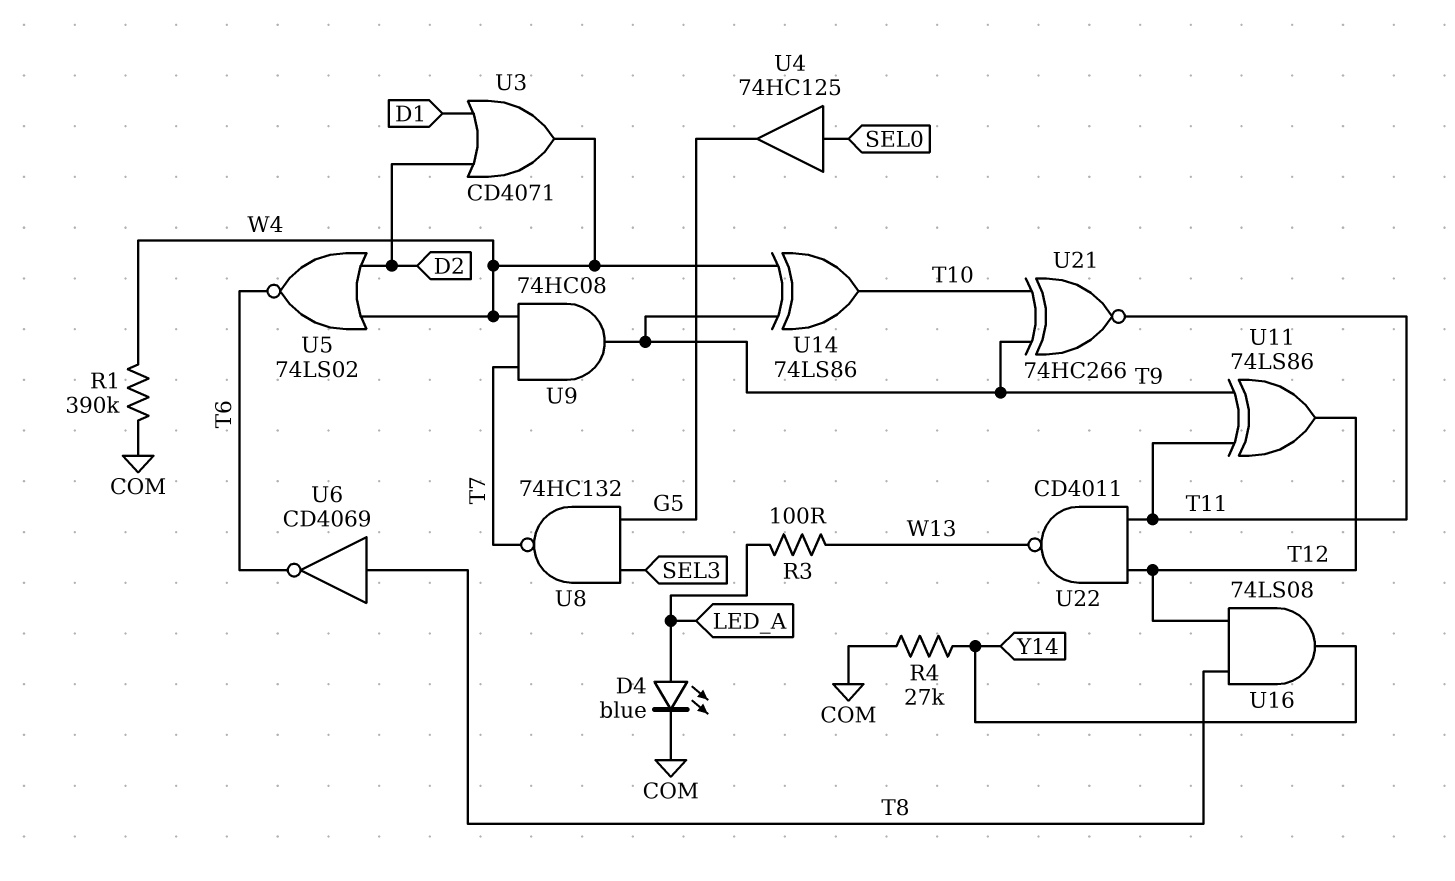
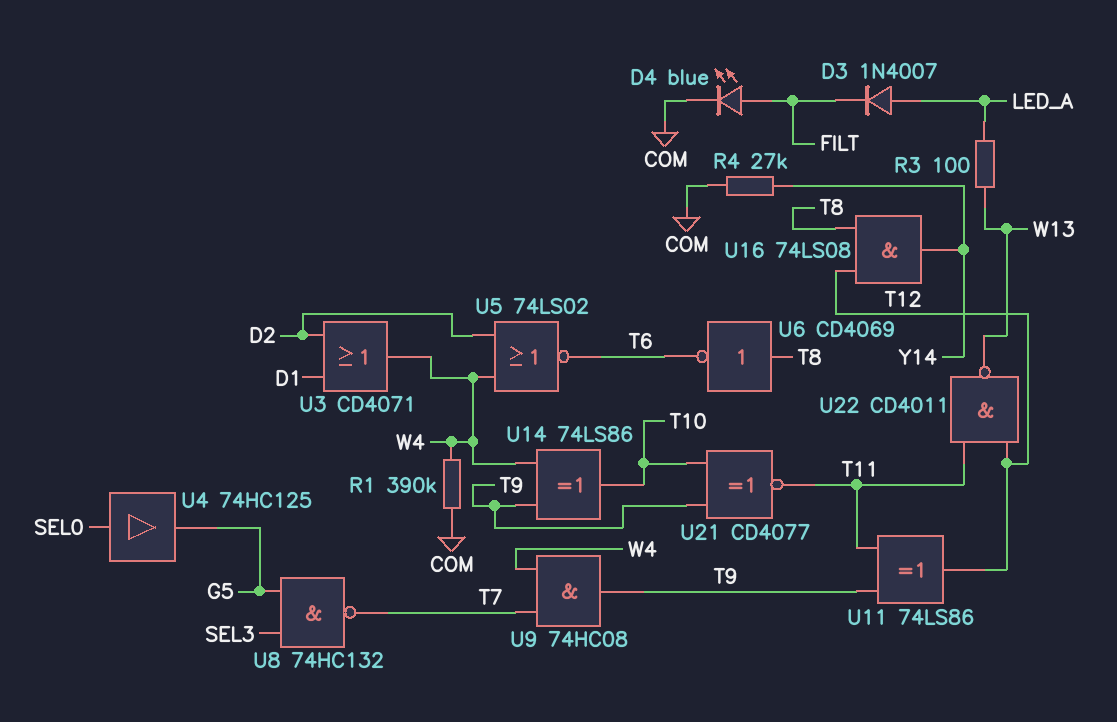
D3: none -> diode 1N4007 (A LED_A, K FILT)
D4: LED blue (A LED_A, K COM) -> LED blue (A FILT, K COM)
U21: XNOR 74HC266 (in T9, in T10, out T11) -> XNOR CD4077 (in T9, in T10, out T11)

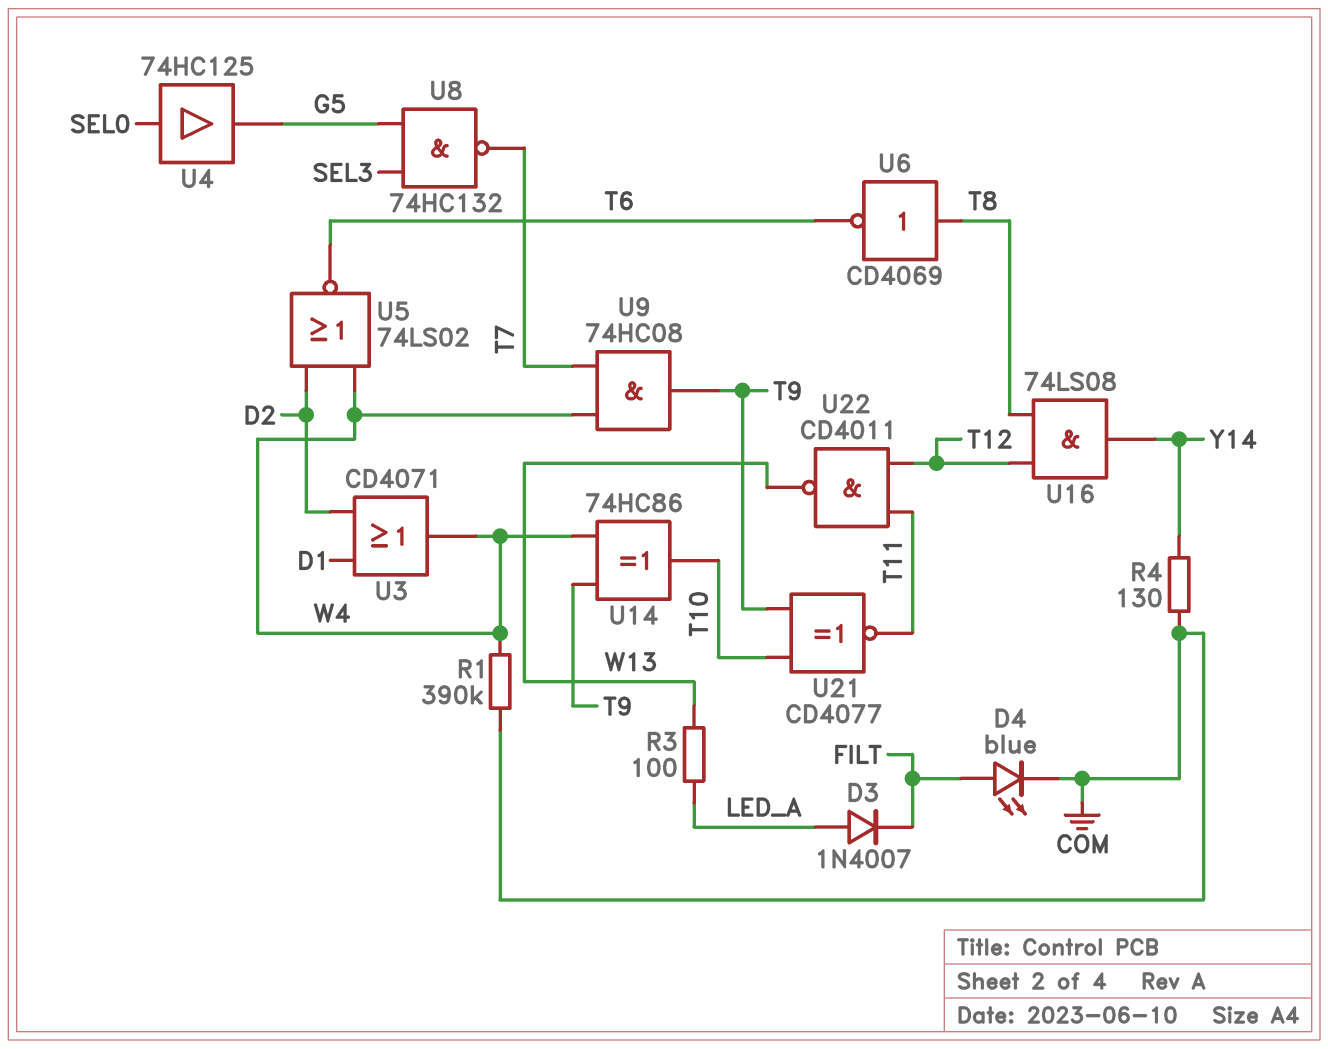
R4: 27k (COM, Y14) -> 130 (COM, Y14)
U11: XOR 74LS86 (in T9, in T11, out T12) -> none
U14: XOR 74LS86 (in T9, in W4, out T10) -> XOR 74HC86 (in T9, in W4, out T10)

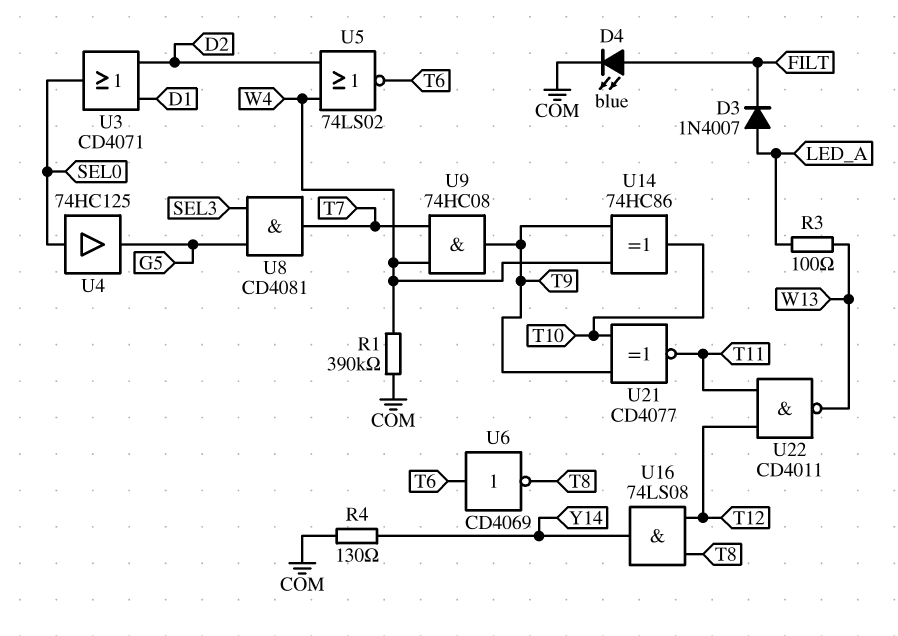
U3: OR CD4071 (in D1, in D2, out W4) -> OR CD4071 (in D1, in D2, out SEL0)
U6: NOT CD4069 (in T8, out T6) -> NOT CD4069 (in T6, out T8)
U8: NAND 74HC132 (in G5, in SEL3, out T7) -> AND CD4081 (in G5, in SEL3, out T7)

